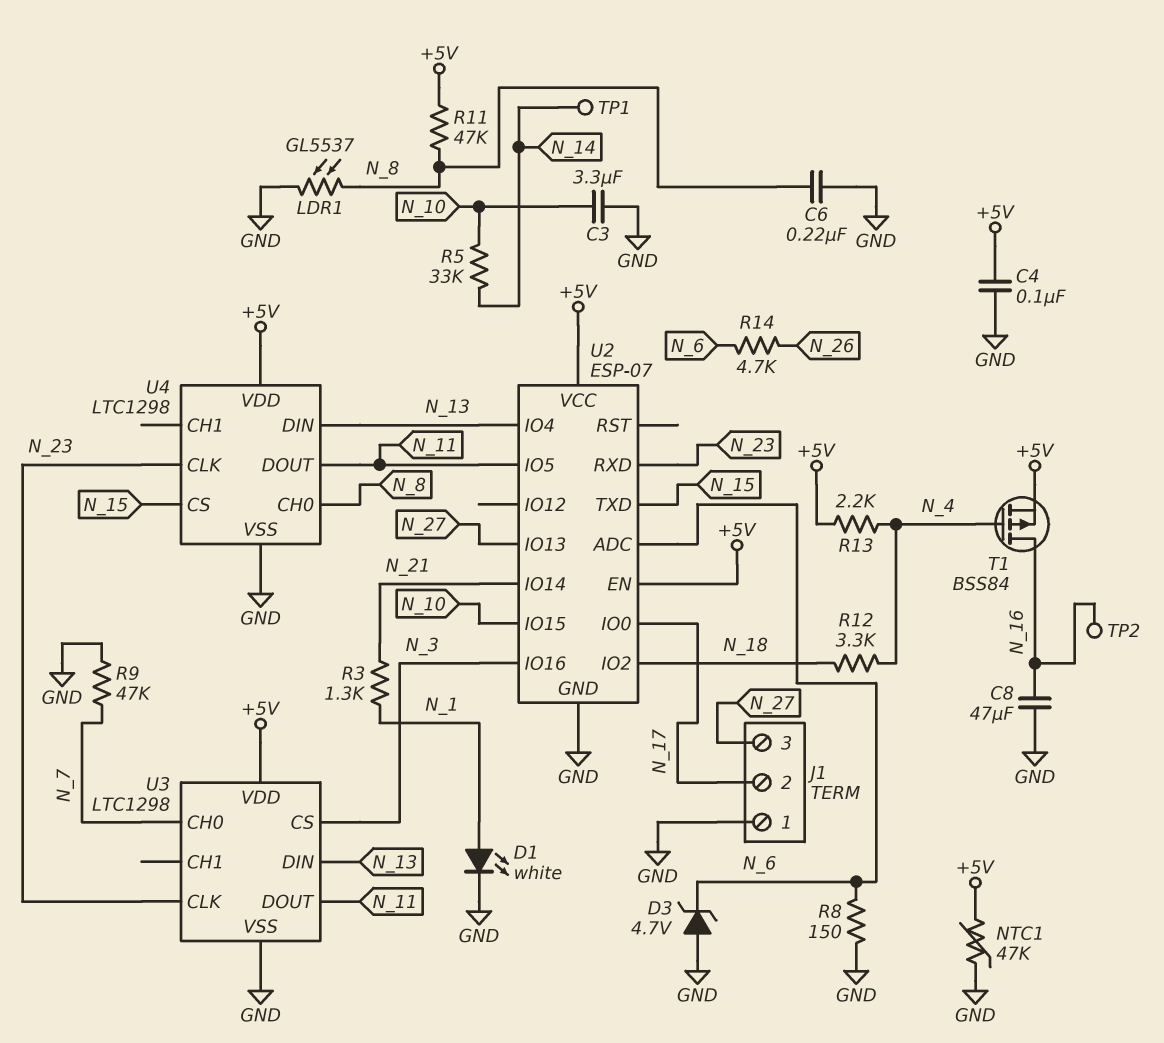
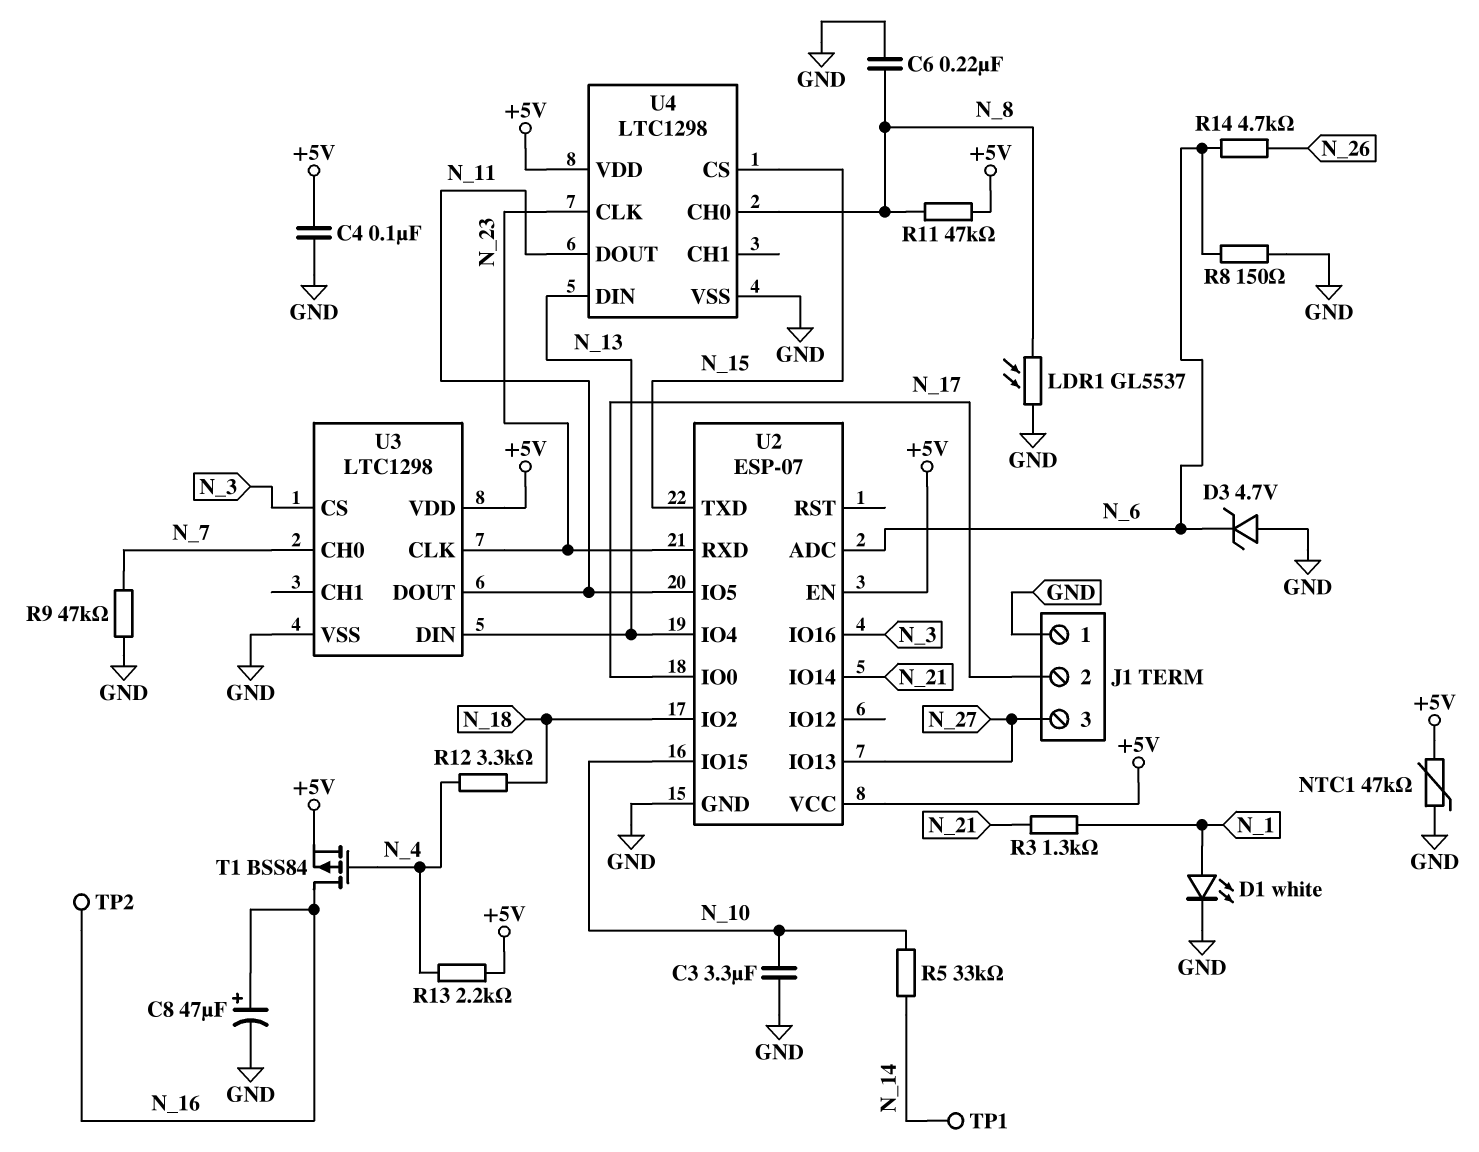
C8: 47uF (GND, N_16) -> 47uF (plus N_16, minus GND)

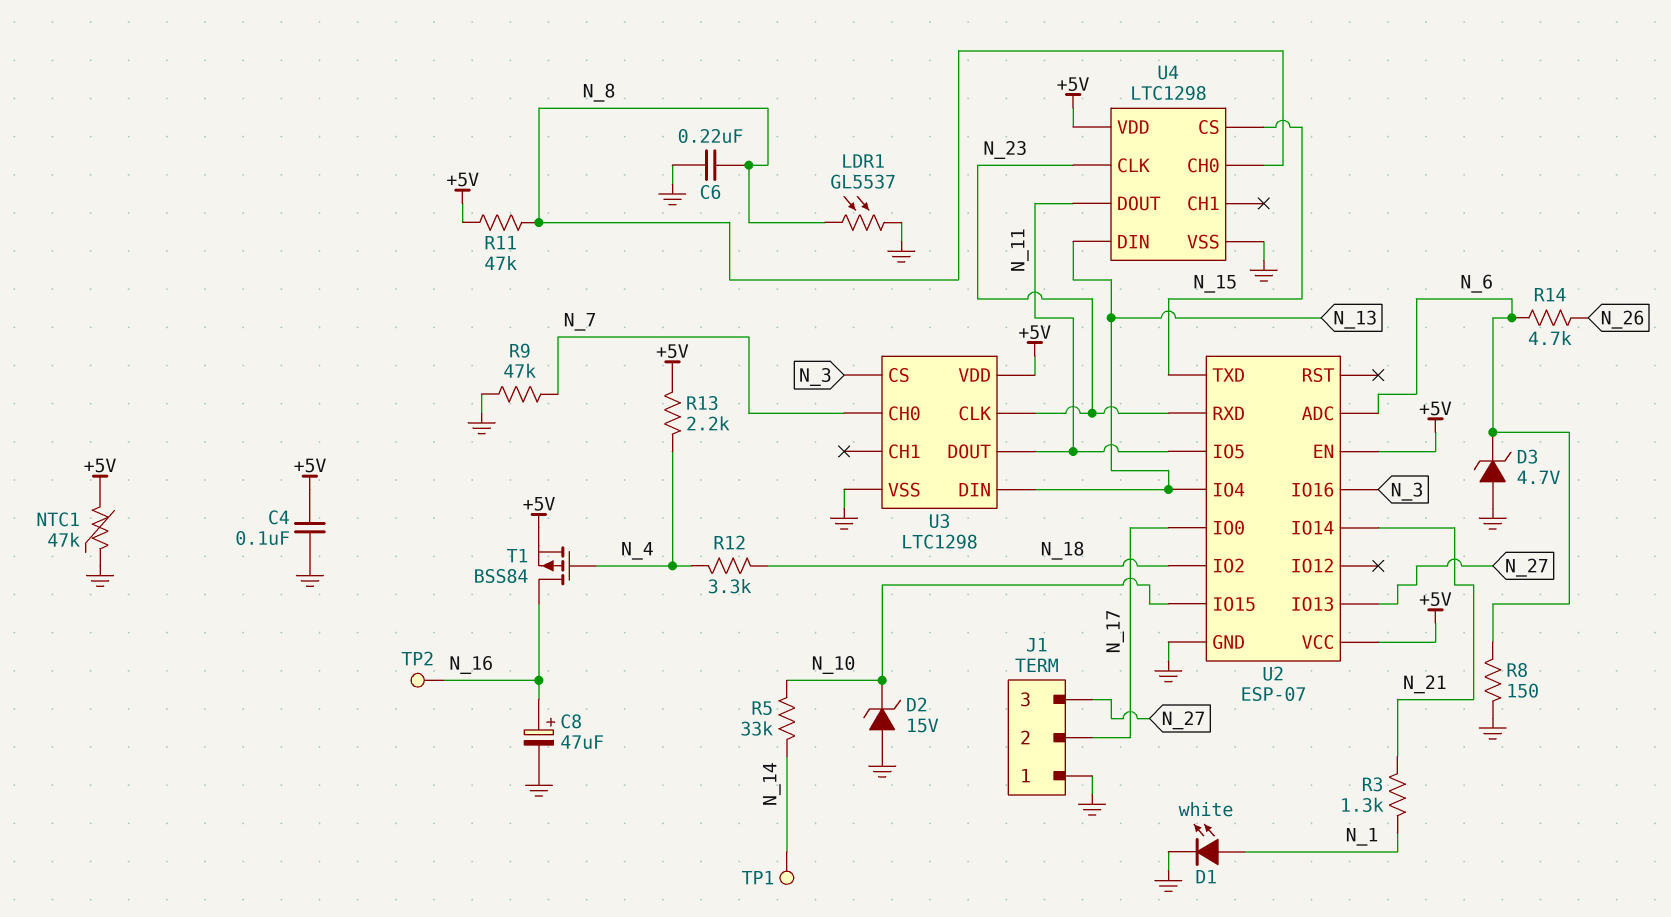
C3: 3.3uF (GND, N_10) -> none
D2: none -> zener 15V (A GND, K N_10)

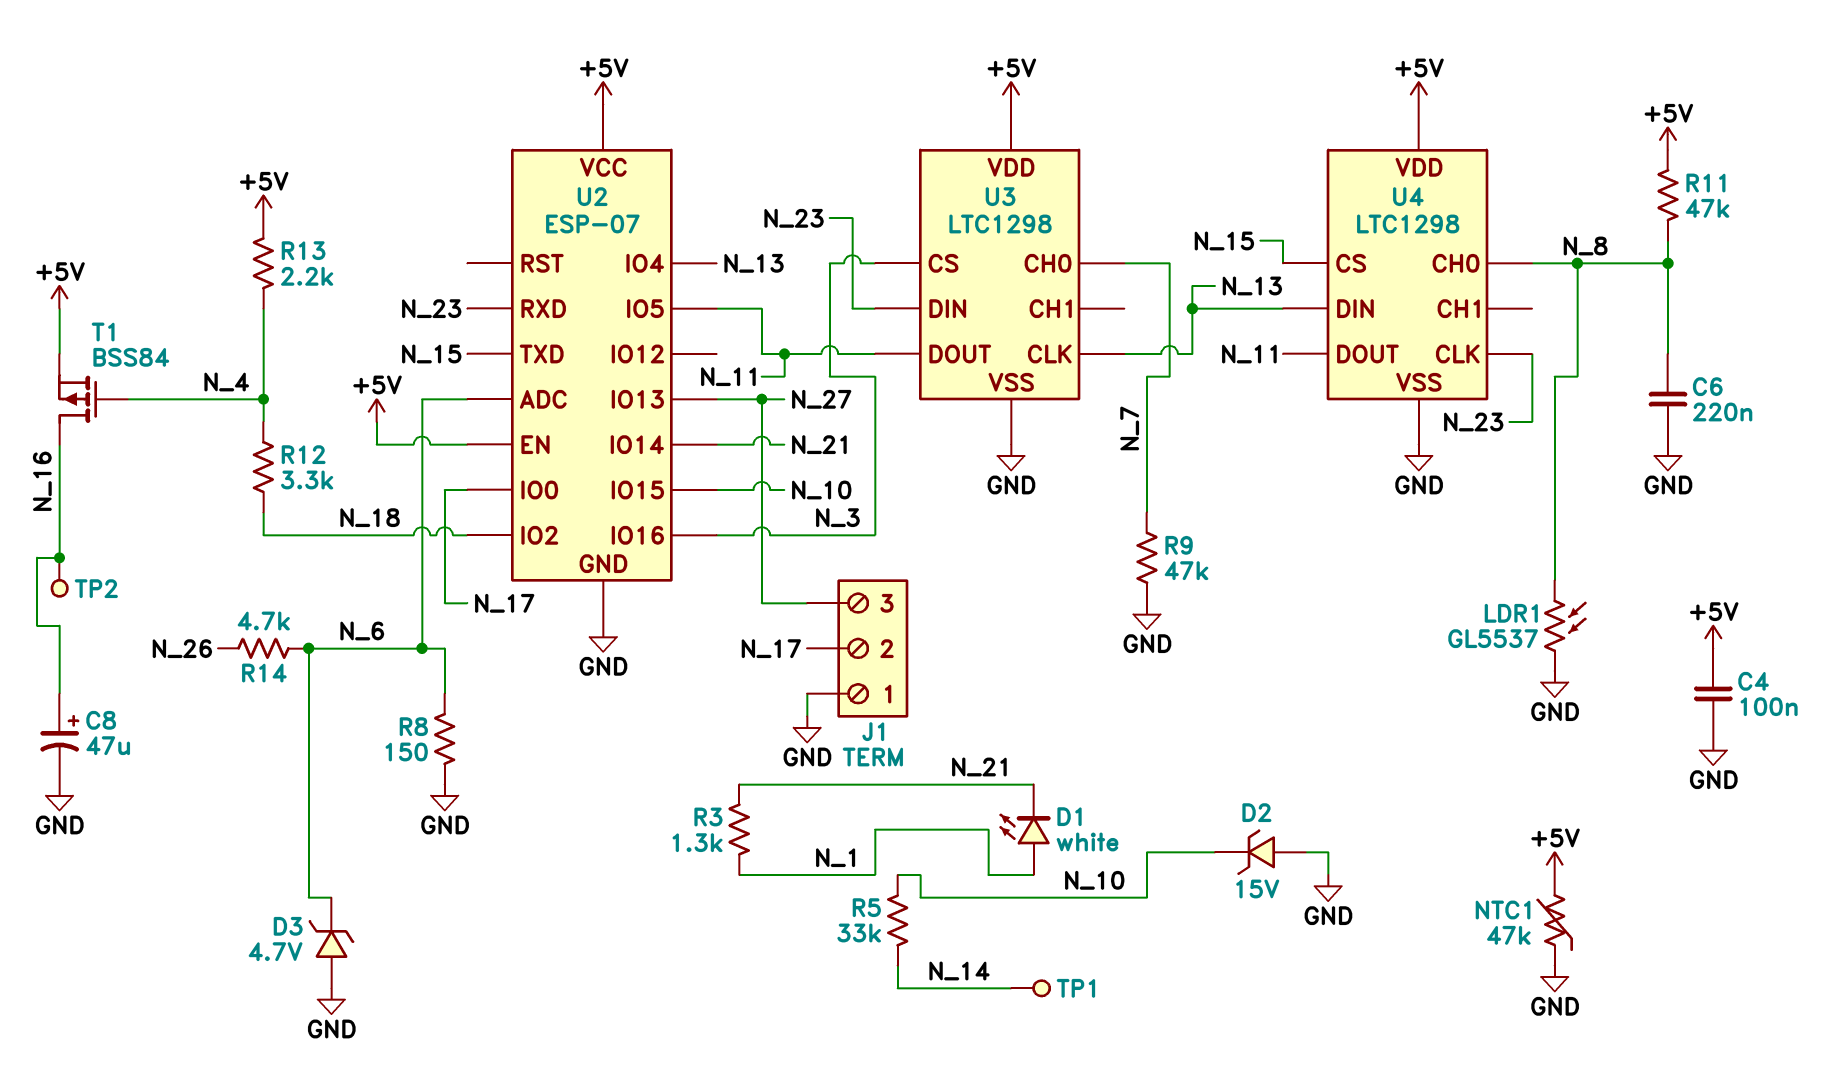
D1: LED white (A N_1, K GND) -> LED white (A N_1, K N_21)
U3 pin CLK: N_23 -> N_13
U3 pin DIN: N_13 -> N_23

